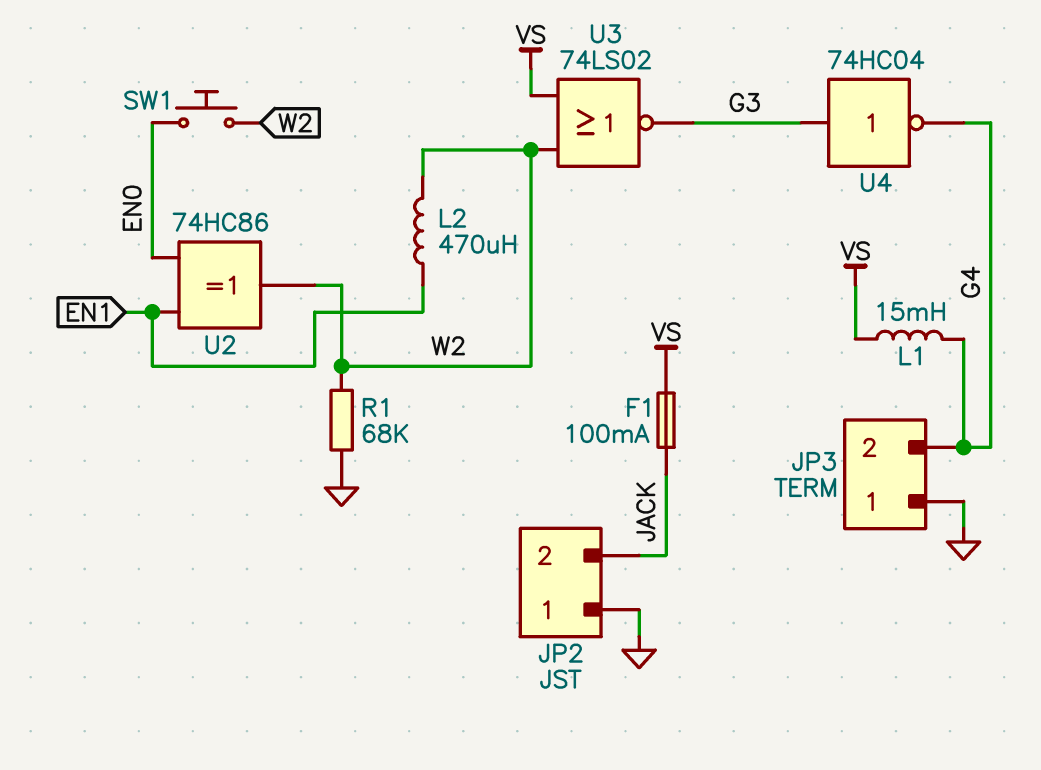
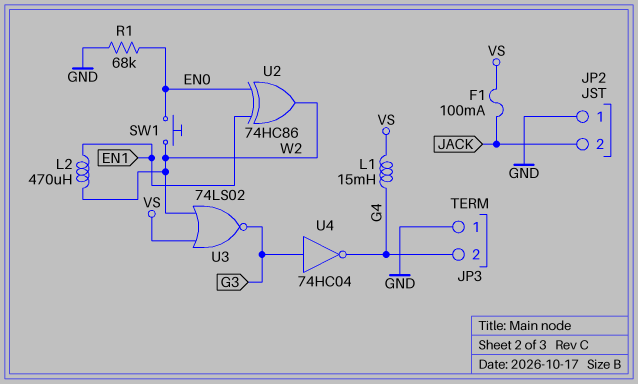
R1: 68k (GND, W2) -> 68k (EN0, GND)

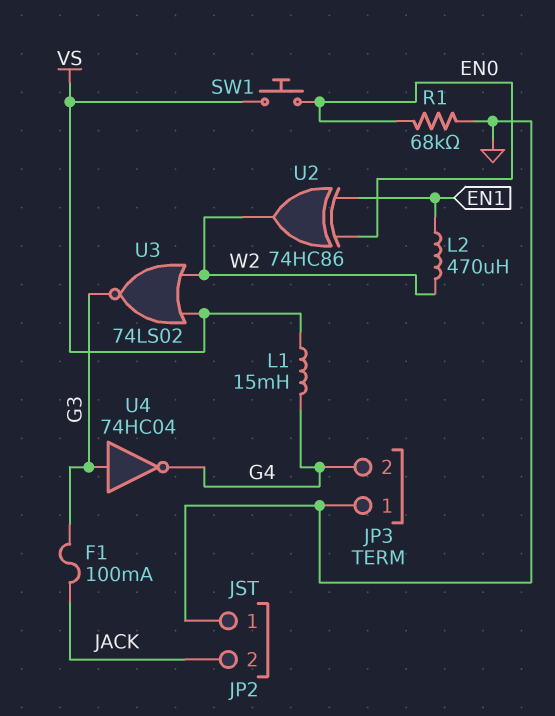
F1: 100mA (JACK, VS) -> 100mA (G3, JACK)
SW1: button (EN0, W2) -> button (EN0, VS)

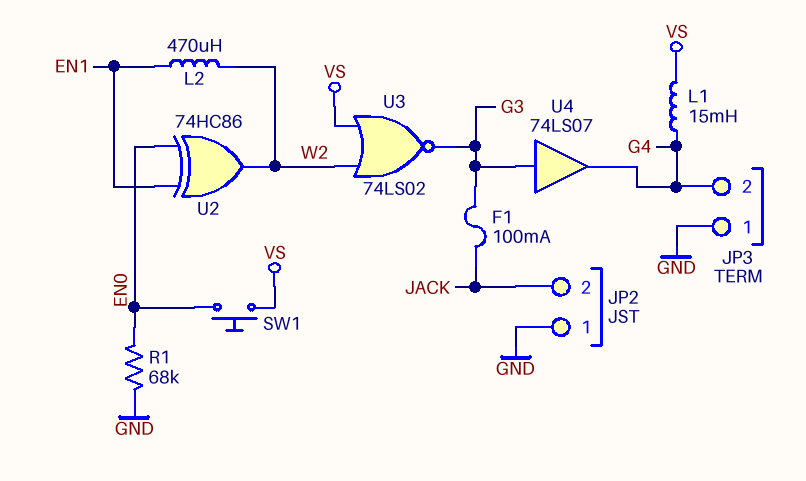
U4: NOT 74HC04 (in G3, out G4) -> buffer 74LS07 (in G3, out G4)

